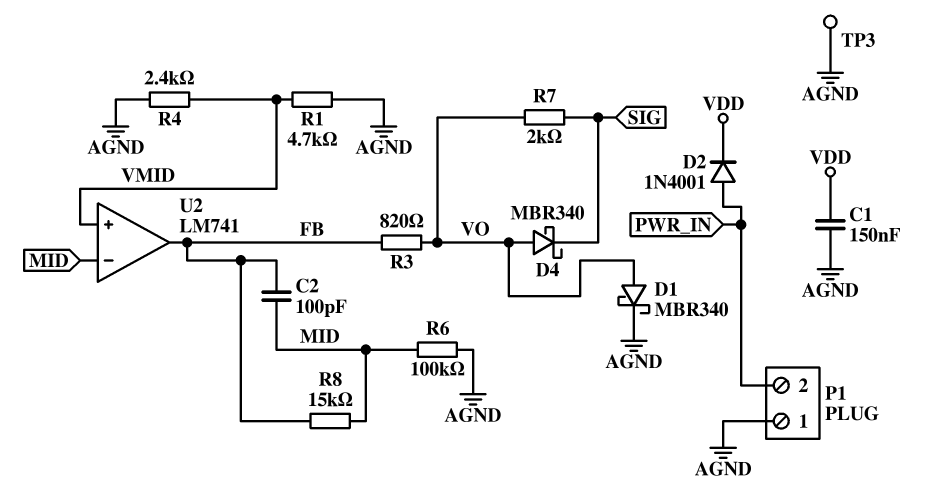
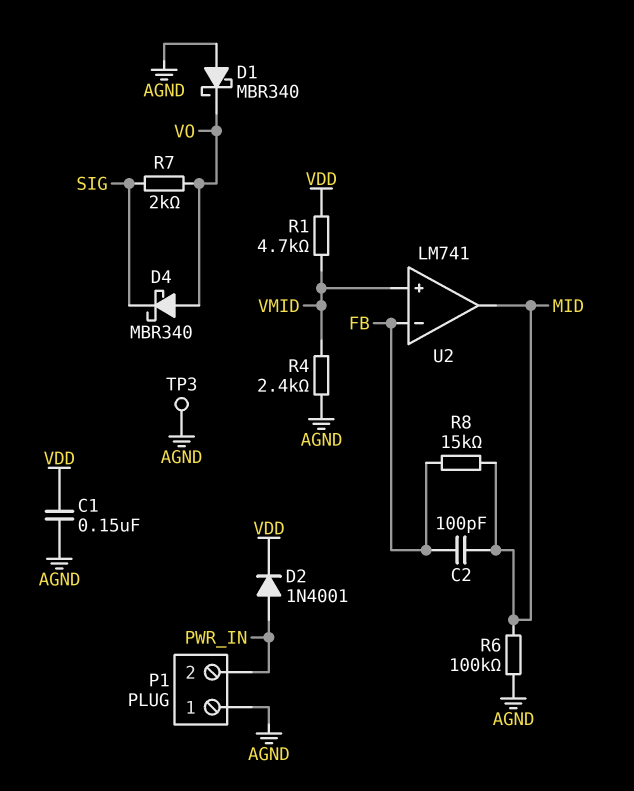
D1: schottky MBR340 (A VO, K AGND) -> schottky MBR340 (A AGND, K VO)
R1: 4.7k (AGND, VMID) -> 4.7k (VDD, VMID)
R3: 820 (FB, VO) -> none
U2 pin in-: MID -> FB
U2 pin out: FB -> MID

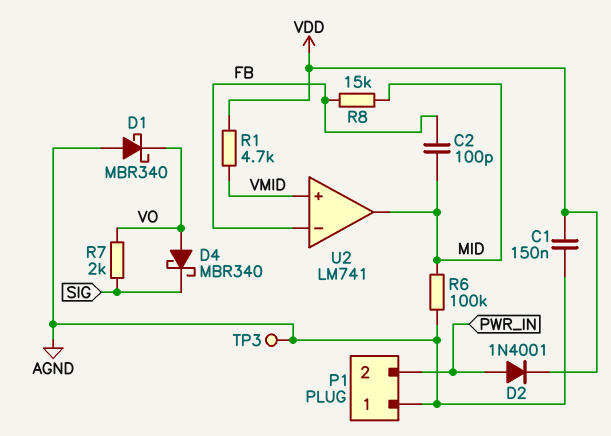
R4: 2.4k (AGND, VMID) -> none

